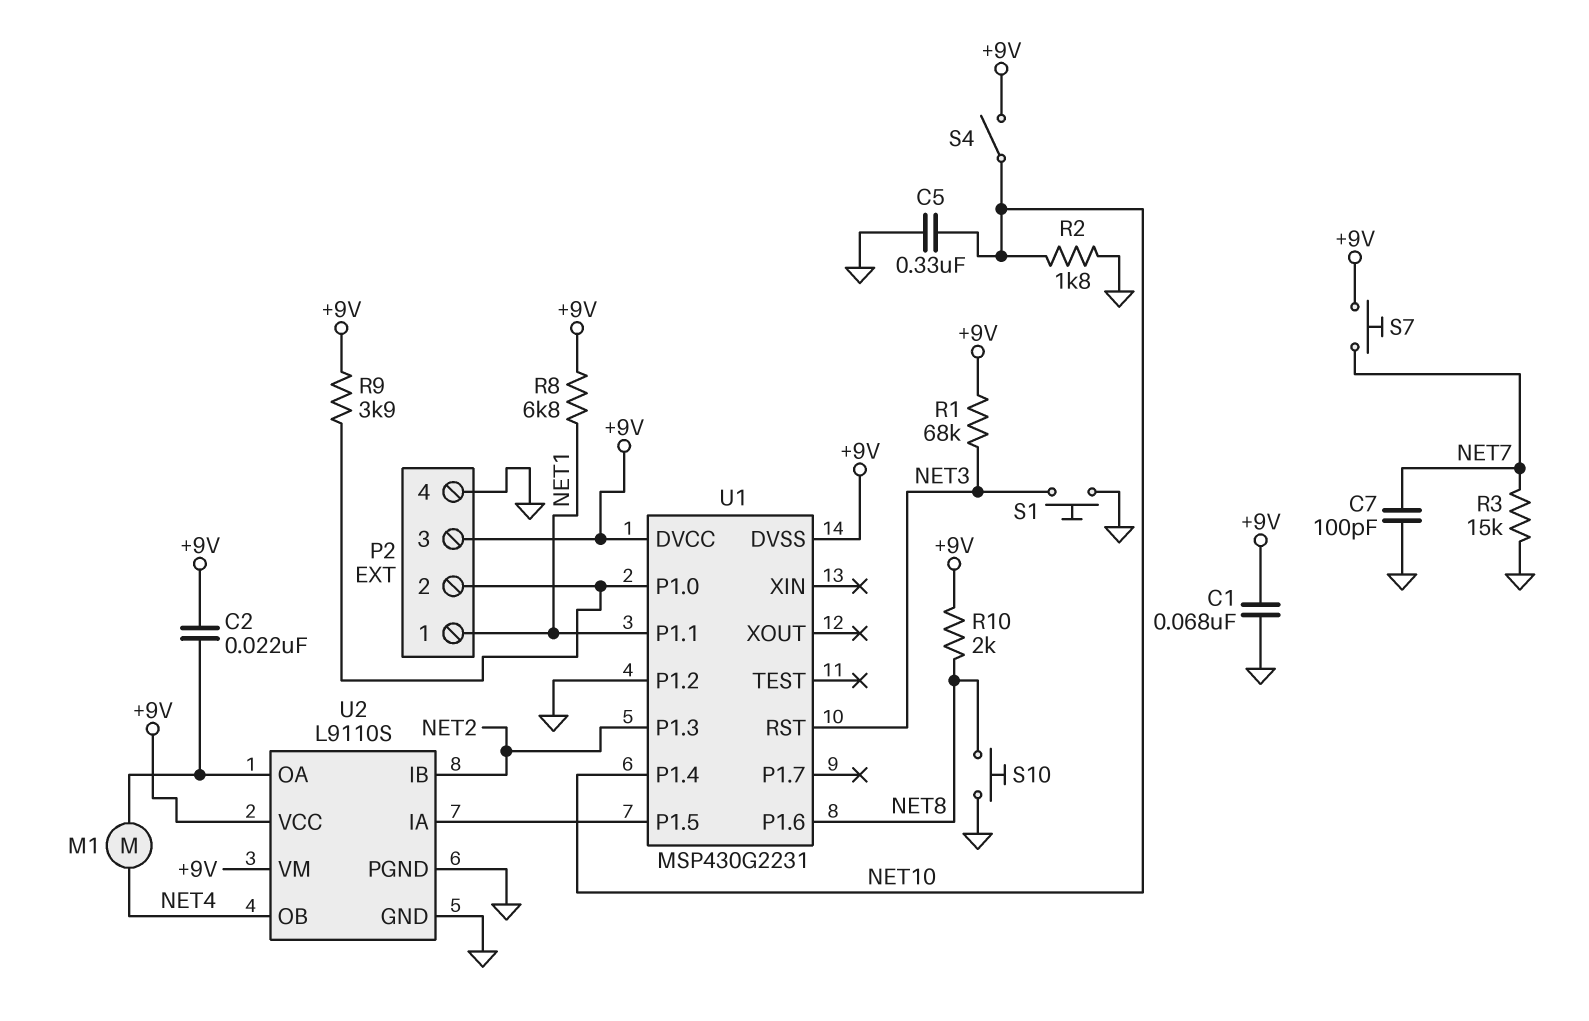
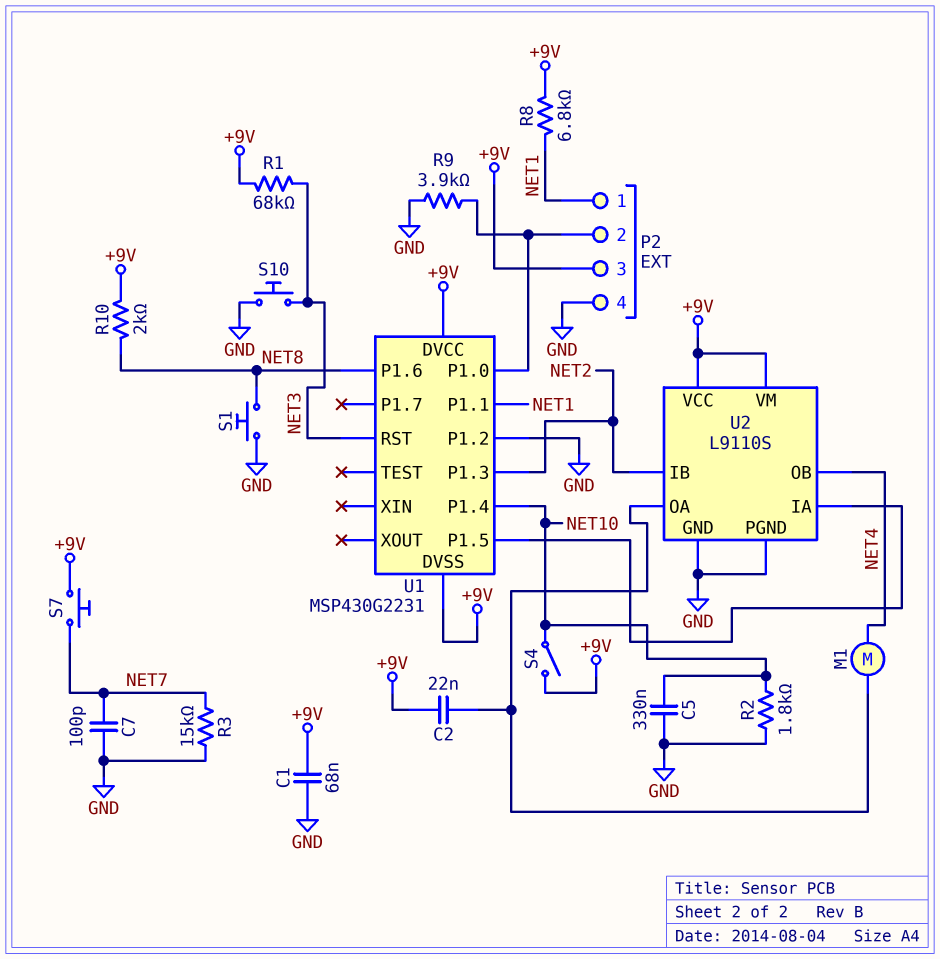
R9: 3.9k (+9V, P2/2) -> 3.9k (GND, P2/2)
S1: button (GND, NET3) -> button (GND, NET8)
S10: button (GND, NET8) -> button (GND, NET3)

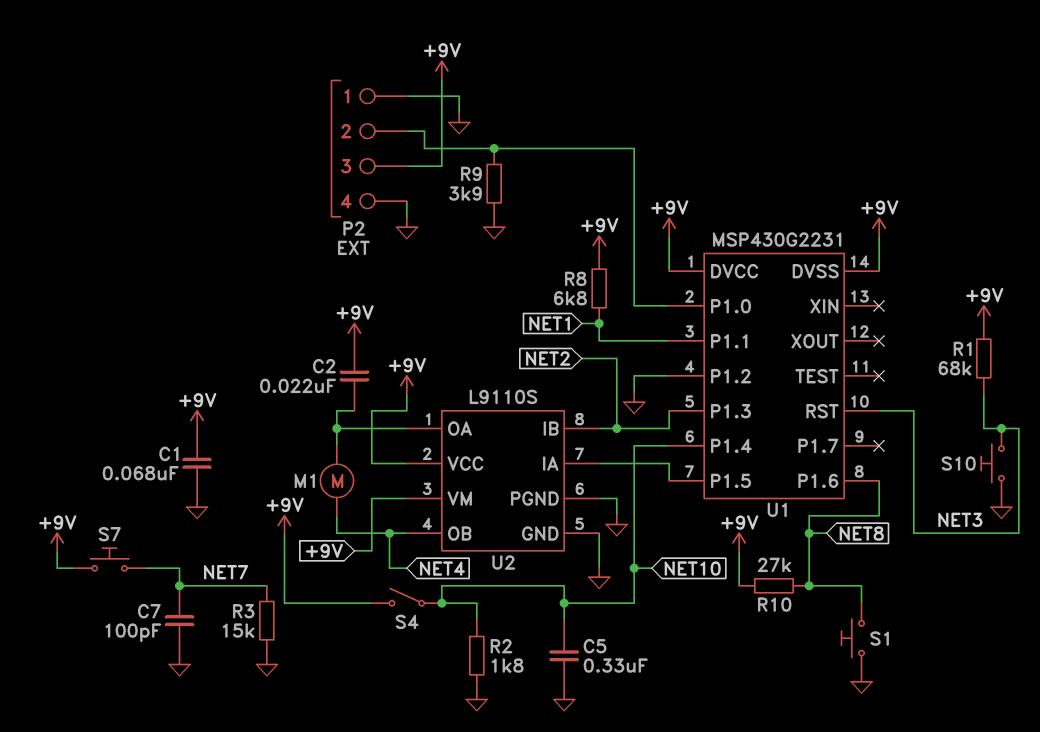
P2 pin 1: NET1 -> GND
R10: 2k (+9V, NET8) -> 27k (+9V, NET8)

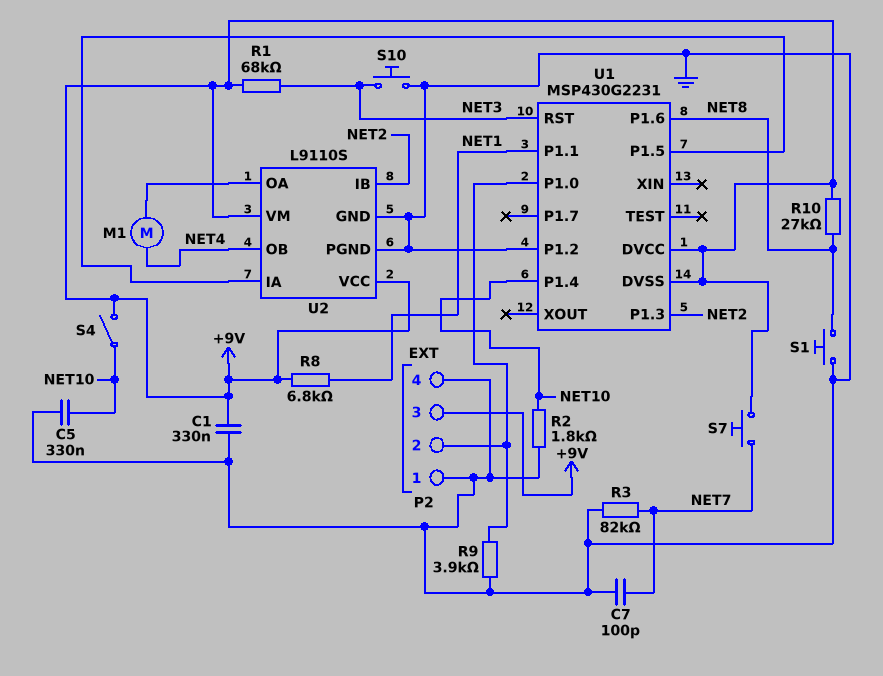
C1: 68nF (+9V, GND) -> 330nF (+9V, GND)
C2: 22nF (+9V, U2/OA) -> none
R3: 15k (GND, NET7) -> 82k (GND, NET7)

